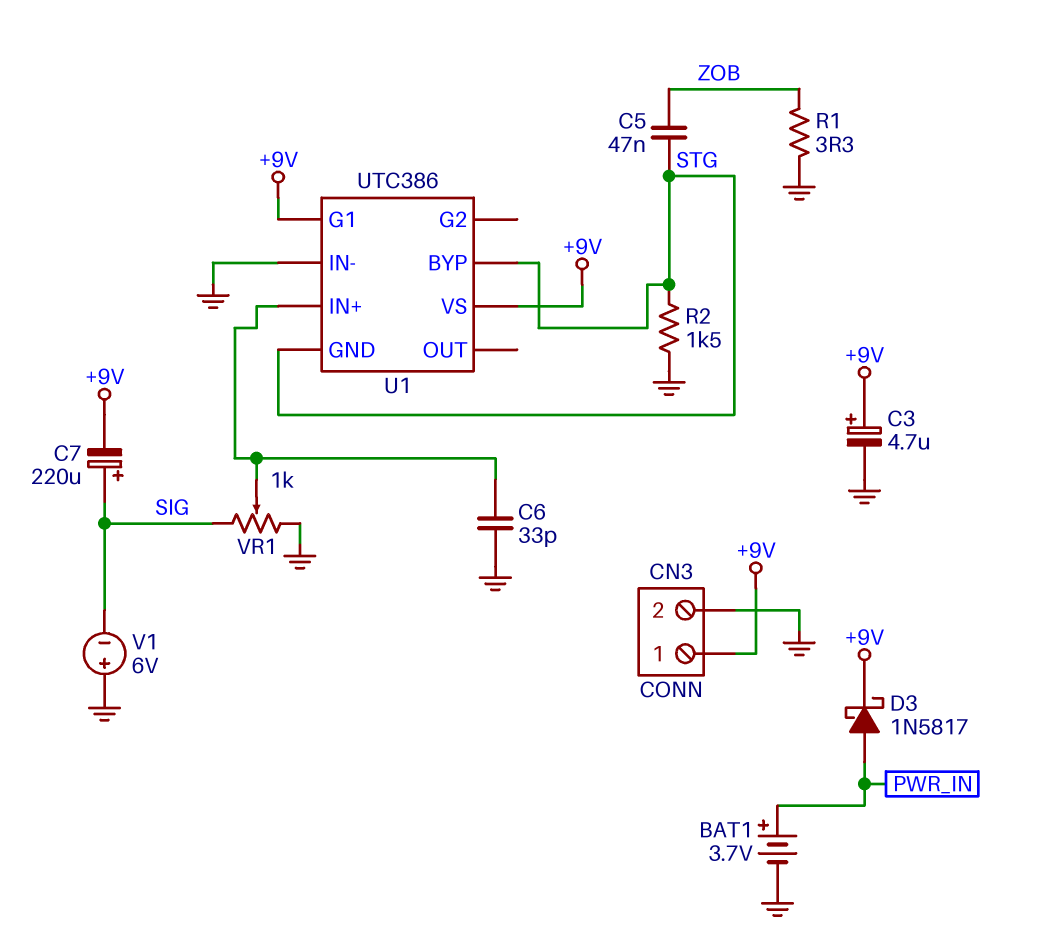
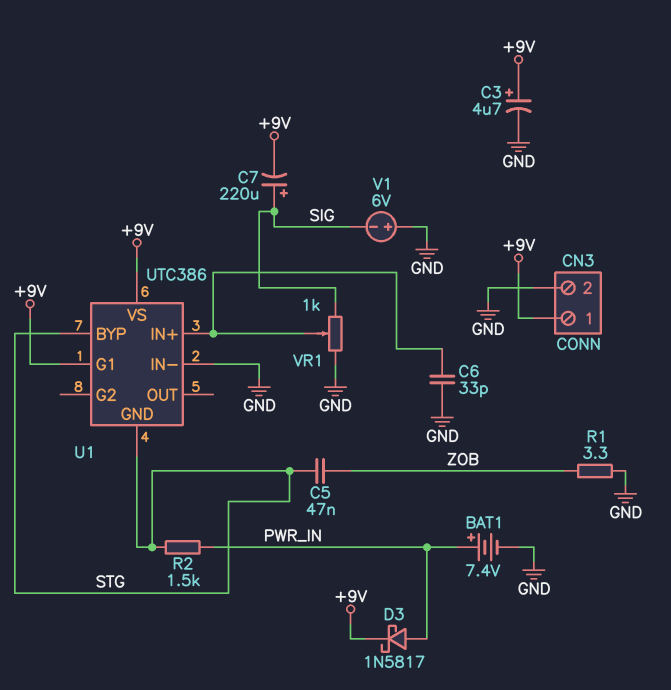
BAT1: 3.7V (plus PWR_IN, minus GND) -> 7.4V (plus PWR_IN, minus GND)
R2: 1.5k (GND, STG) -> 1.5k (PWR_IN, STG)

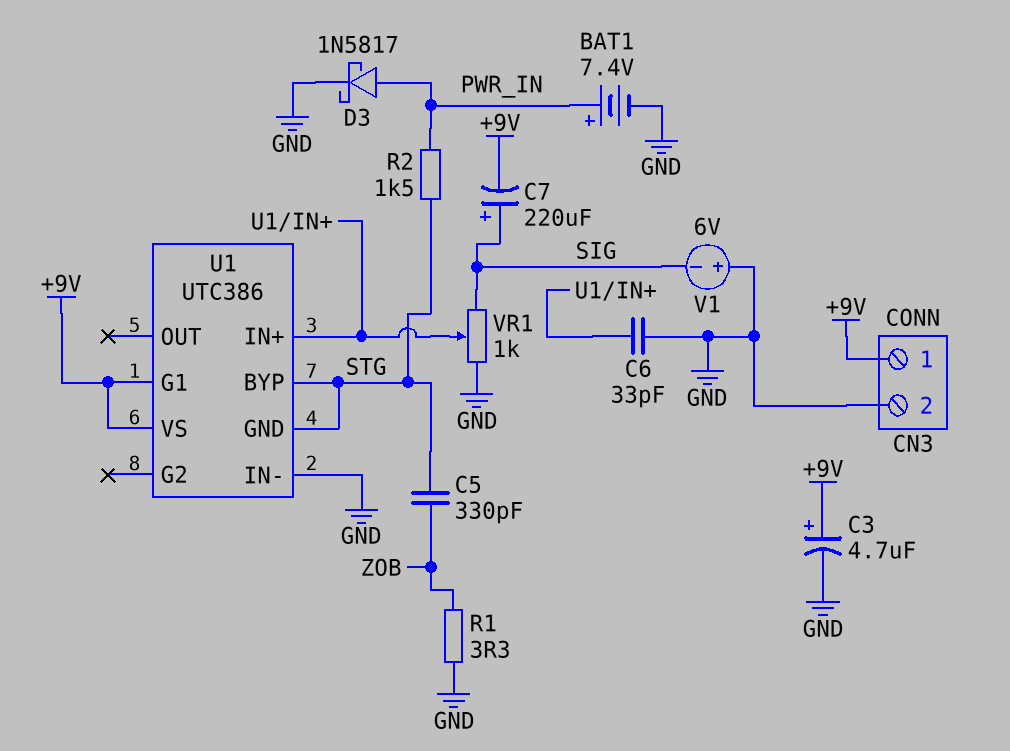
C5: 47nF (STG, ZOB) -> 330pF (STG, ZOB)
D3: schottky 1N5817 (A PWR_IN, K +9V) -> schottky 1N5817 (A PWR_IN, K GND)

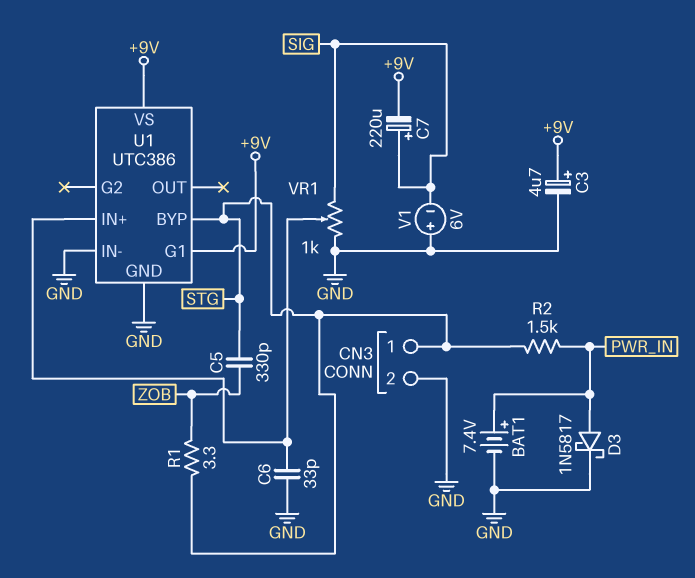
CN3 pin 1: +9V -> STG
R1: 3.3 (GND, ZOB) -> 3.3 (STG, ZOB)
U1 pin GND: STG -> GND

